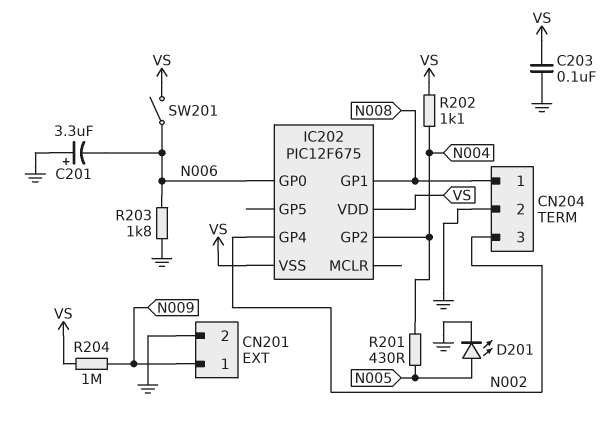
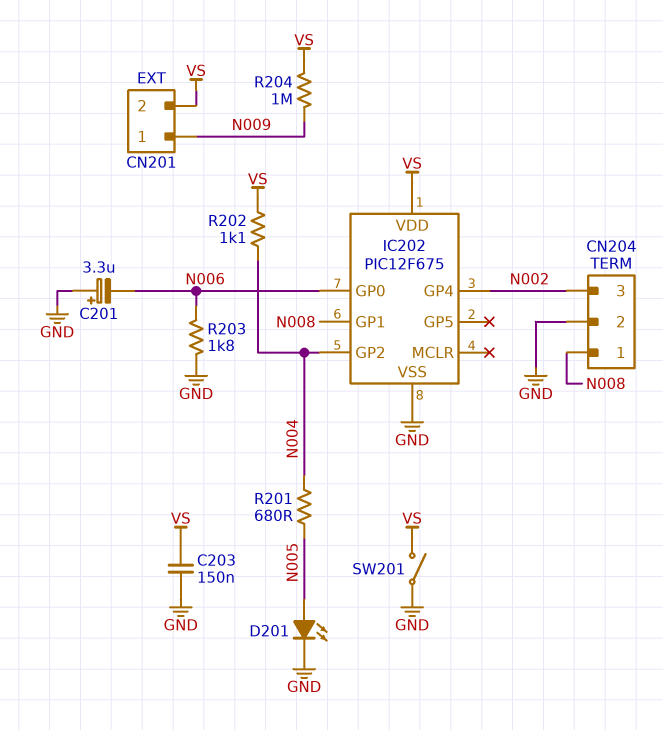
C203: 100nF (GND, VS) -> 150nF (GND, VS)
CN201 pin 2: GND -> VS
IC202 pin VSS: VS -> GND
R201: 430 (N004, N005) -> 680 (N004, N005)
SW201: switch (N006, VS) -> switch (GND, VS)

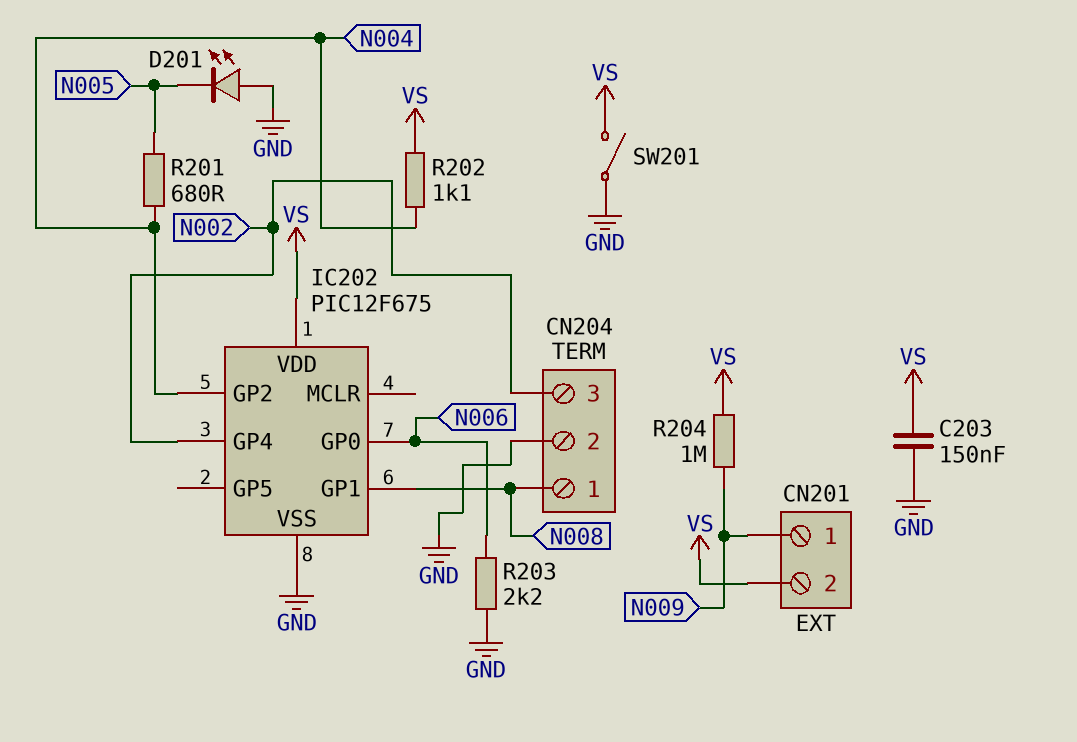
C201: 3.3uF (plus GND, minus N006) -> none
D201: LED (A N005, K GND) -> LED (A GND, K N005)
R203: 1.8k (GND, N006) -> 2.2k (GND, N006)

